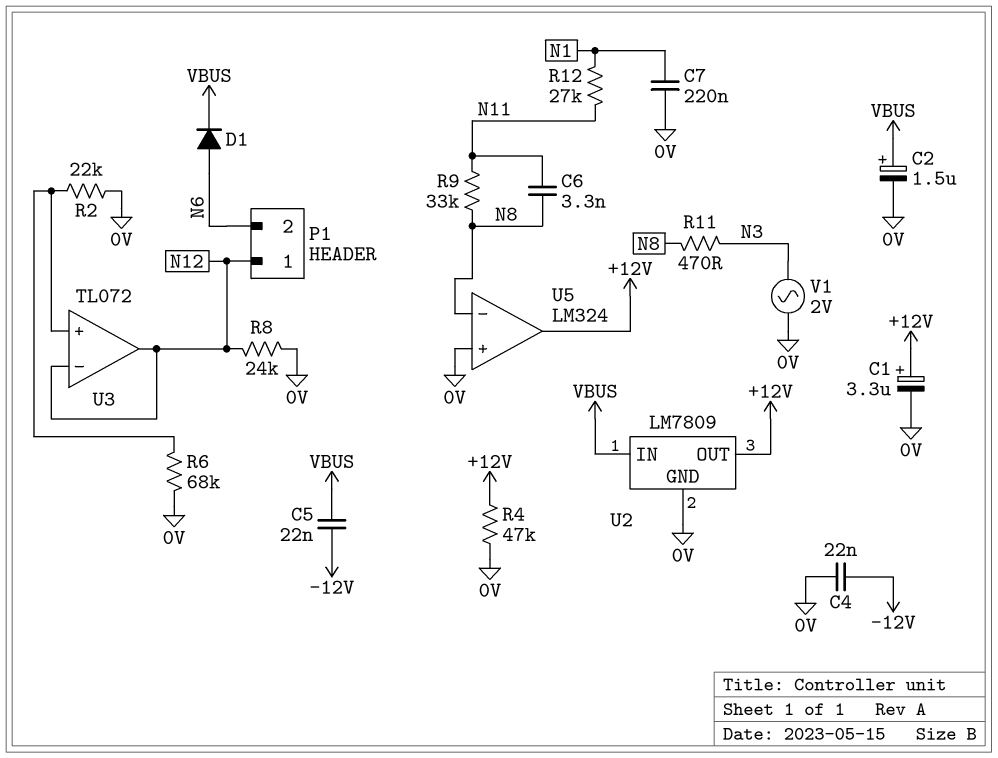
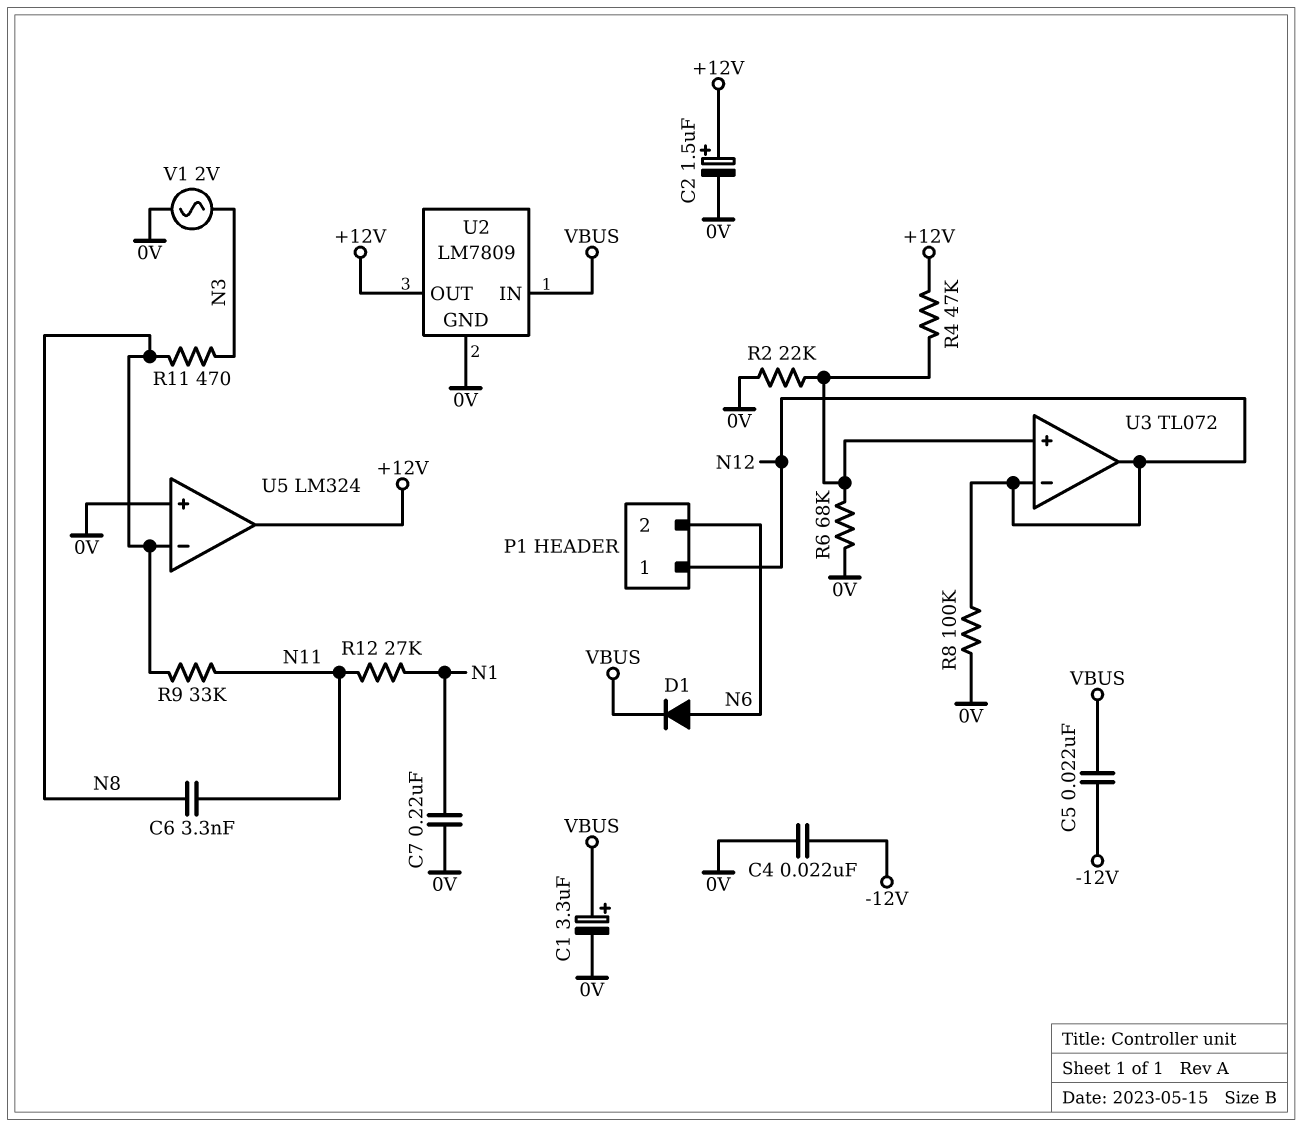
C1: 3.3uF (plus +12V, minus 0V) -> 3.3uF (plus VBUS, minus 0V)
C2: 1.5uF (plus VBUS, minus 0V) -> 1.5uF (plus +12V, minus 0V)
R4: 47k (+12V, 0V) -> 47k (+12V, U3/in+)
R8: 24k (0V, N12) -> 100k (0V, N12)

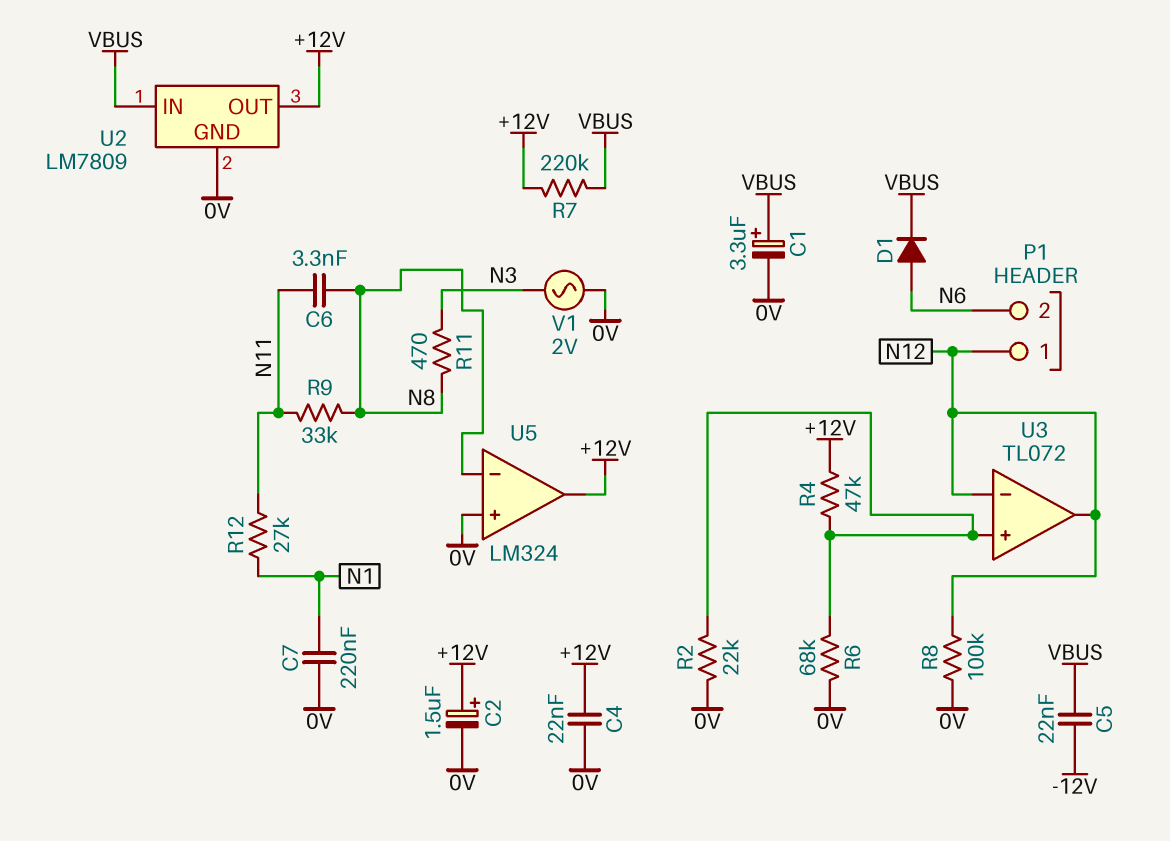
C4: 22nF (-12V, 0V) -> 22nF (+12V, 0V)
R7: none -> 220k (+12V, VBUS)

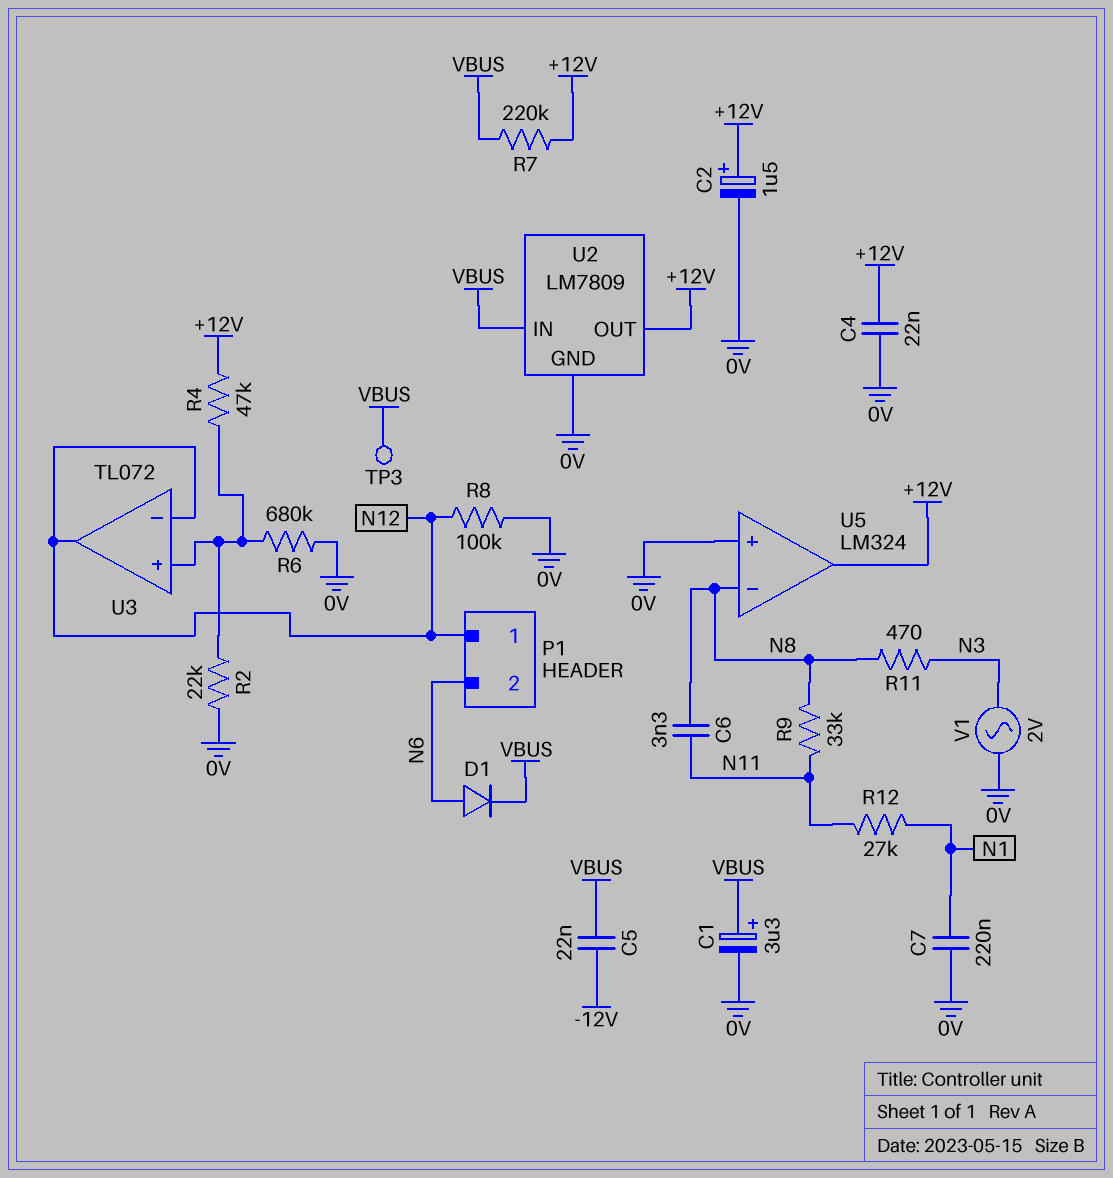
R6: 68k (0V, U3/in+) -> 680k (0V, U3/in+)
TP3: none -> test point (VBUS)

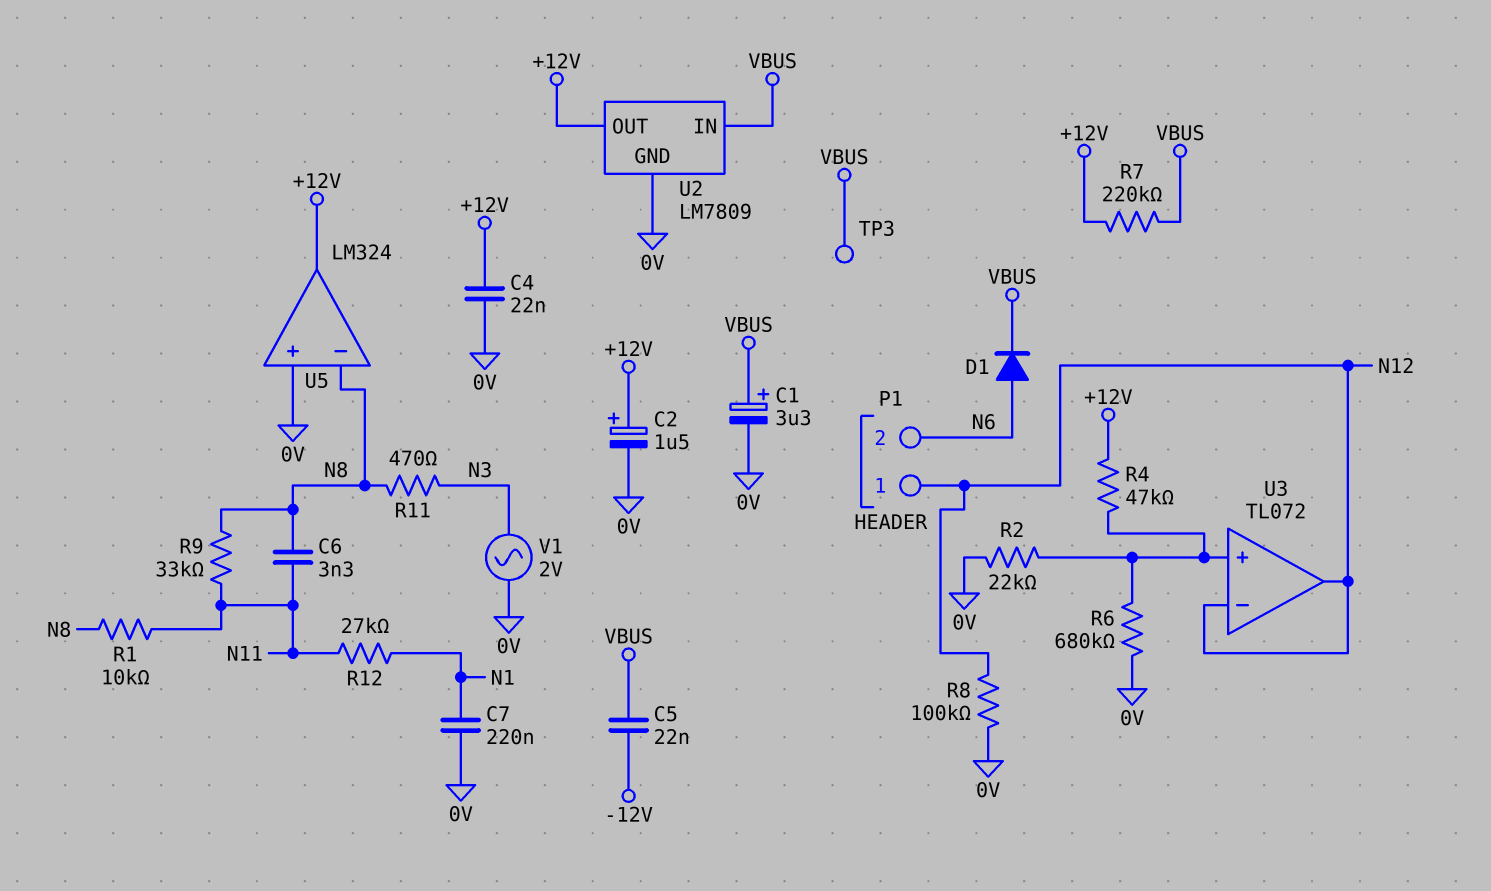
R1: none -> 10k (N8, N11)

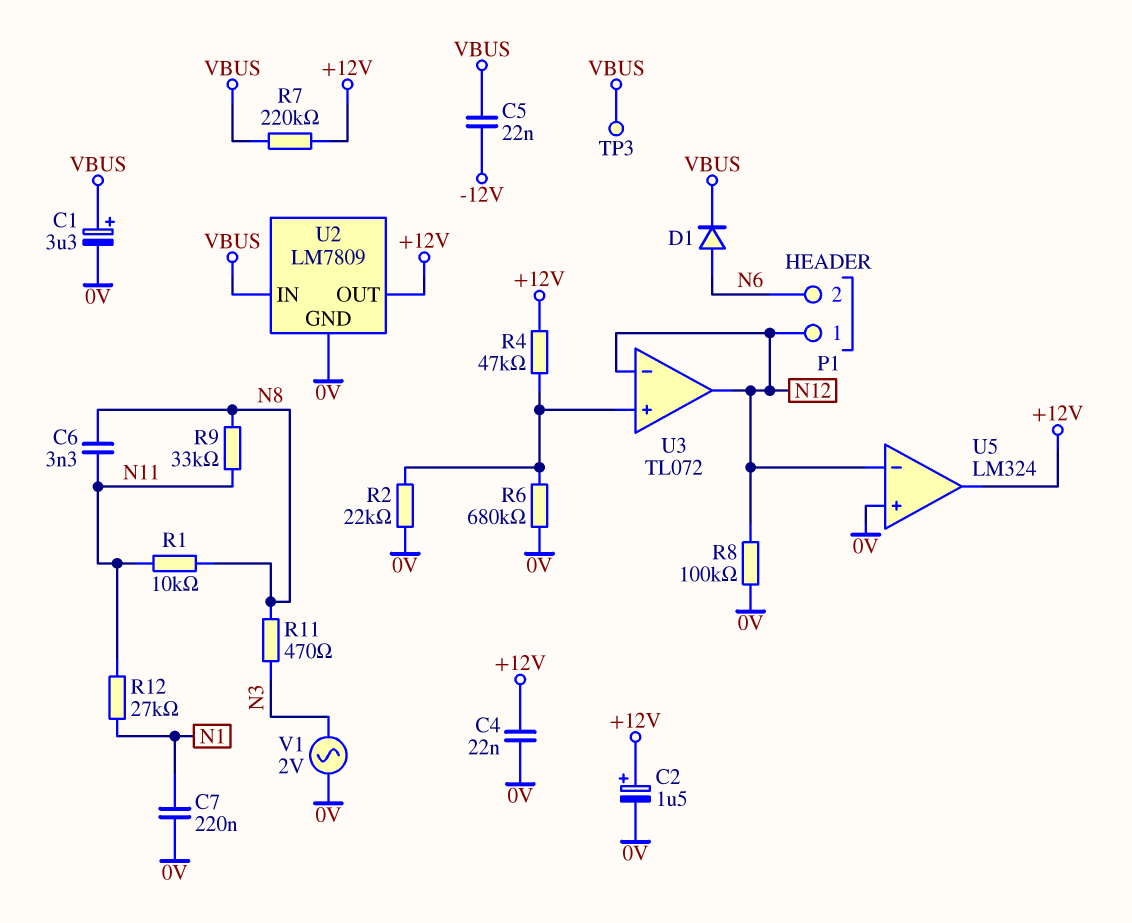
U5 pin in-: N8 -> N12

